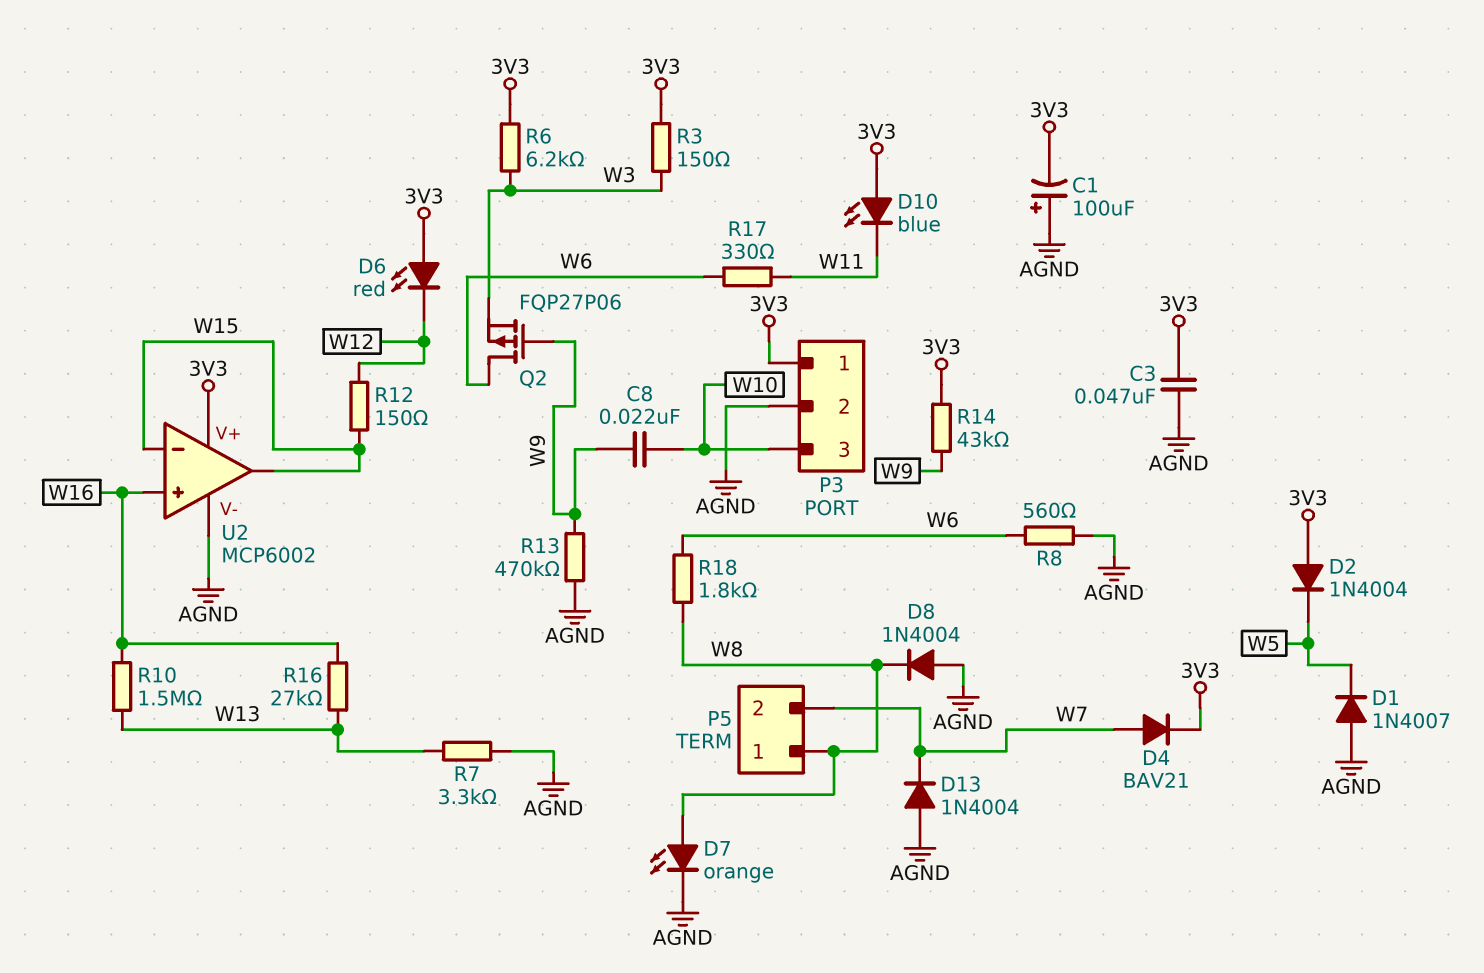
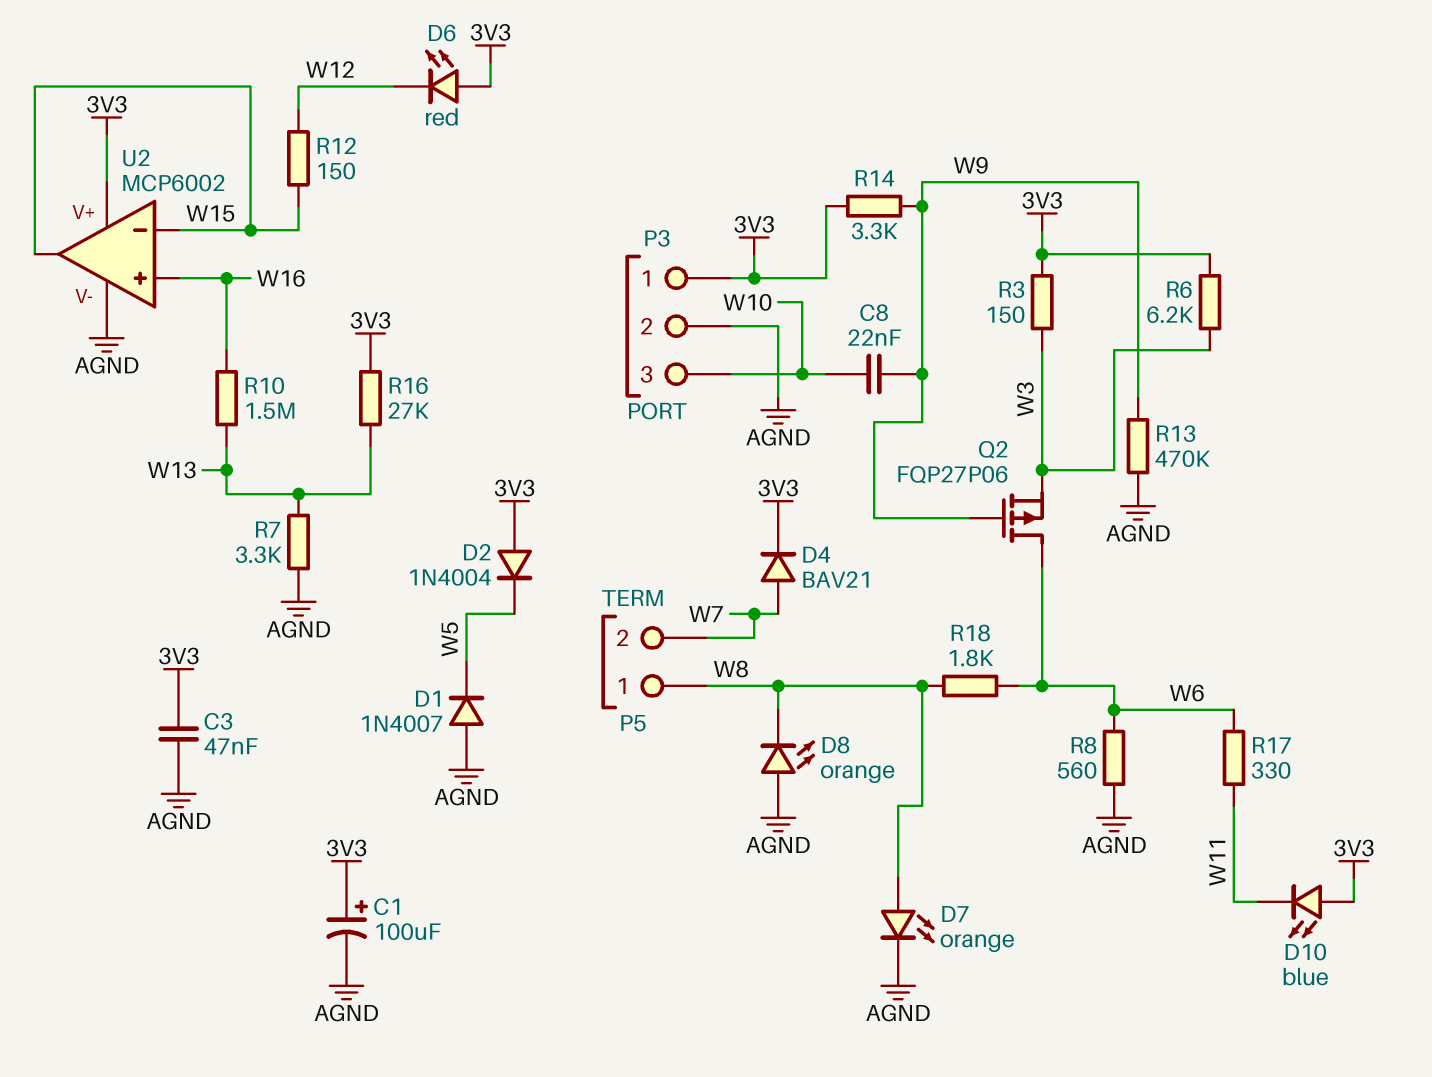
C1: 100uF (plus AGND, minus 3V3) -> 100uF (plus 3V3, minus AGND)
D8: diode 1N4004 (A AGND, K W8) -> LED orange (A AGND, K W8)
D13: diode 1N4004 (A AGND, K W7) -> none
R14: 43k (3V3, W9) -> 3.3k (3V3, W9)
R16: 27k (W13, W16) -> 27k (3V3, W13)

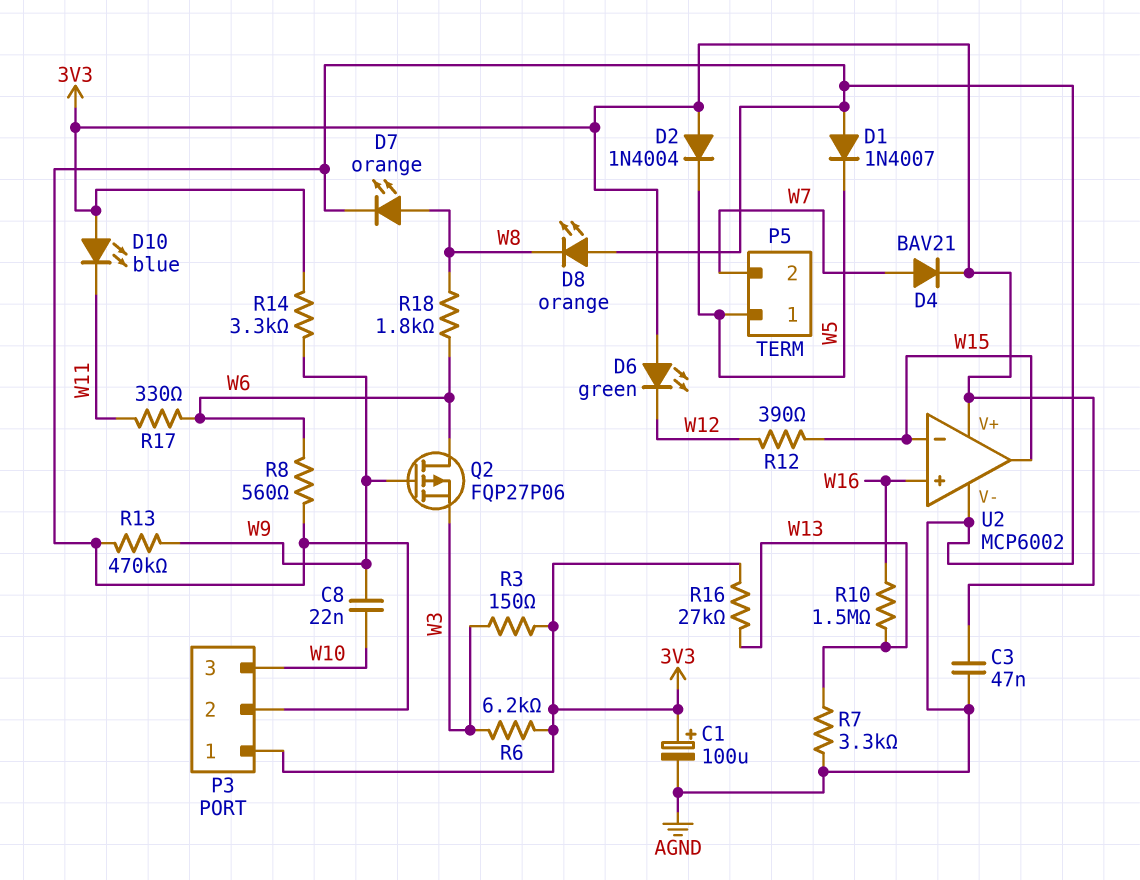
D6: LED red (A 3V3, K W12) -> LED green (A 3V3, K W12)
P5 pin 1: W8 -> W5
R12: 150 (W12, W15) -> 390 (W12, W15)

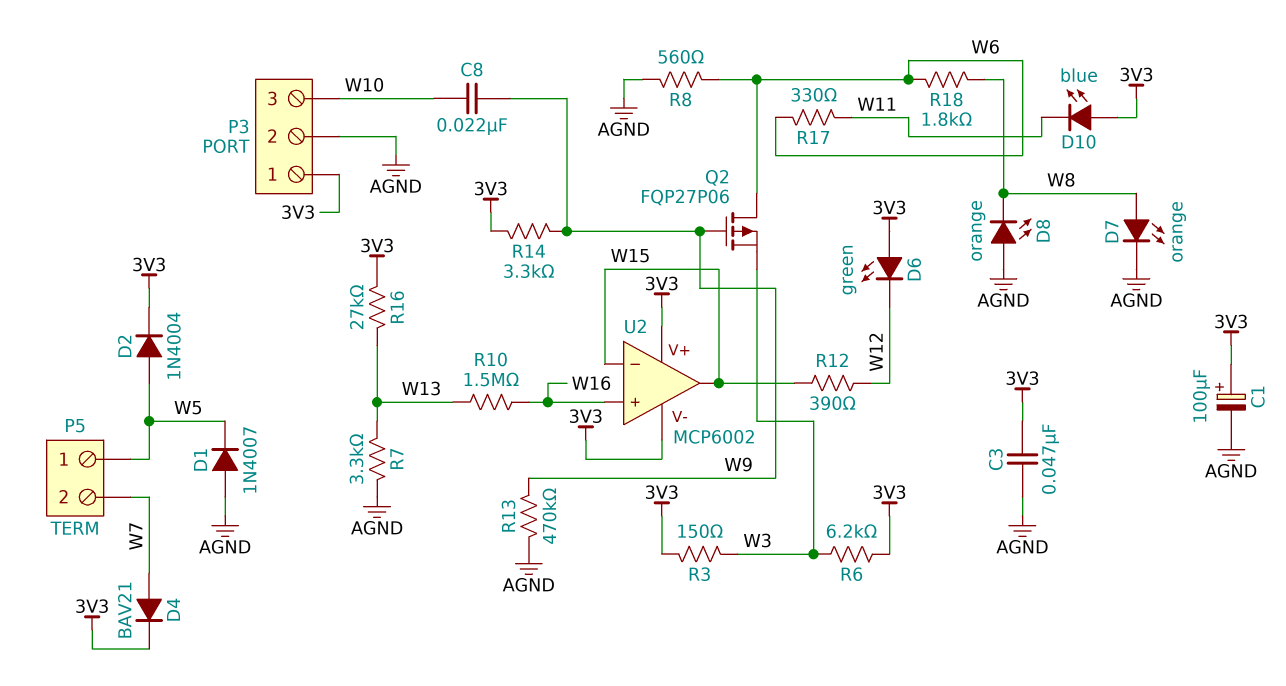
D2: diode 1N4004 (A 3V3, K W5) -> diode 1N4004 (A W5, K 3V3)
U2 pin V-: AGND -> 3V3

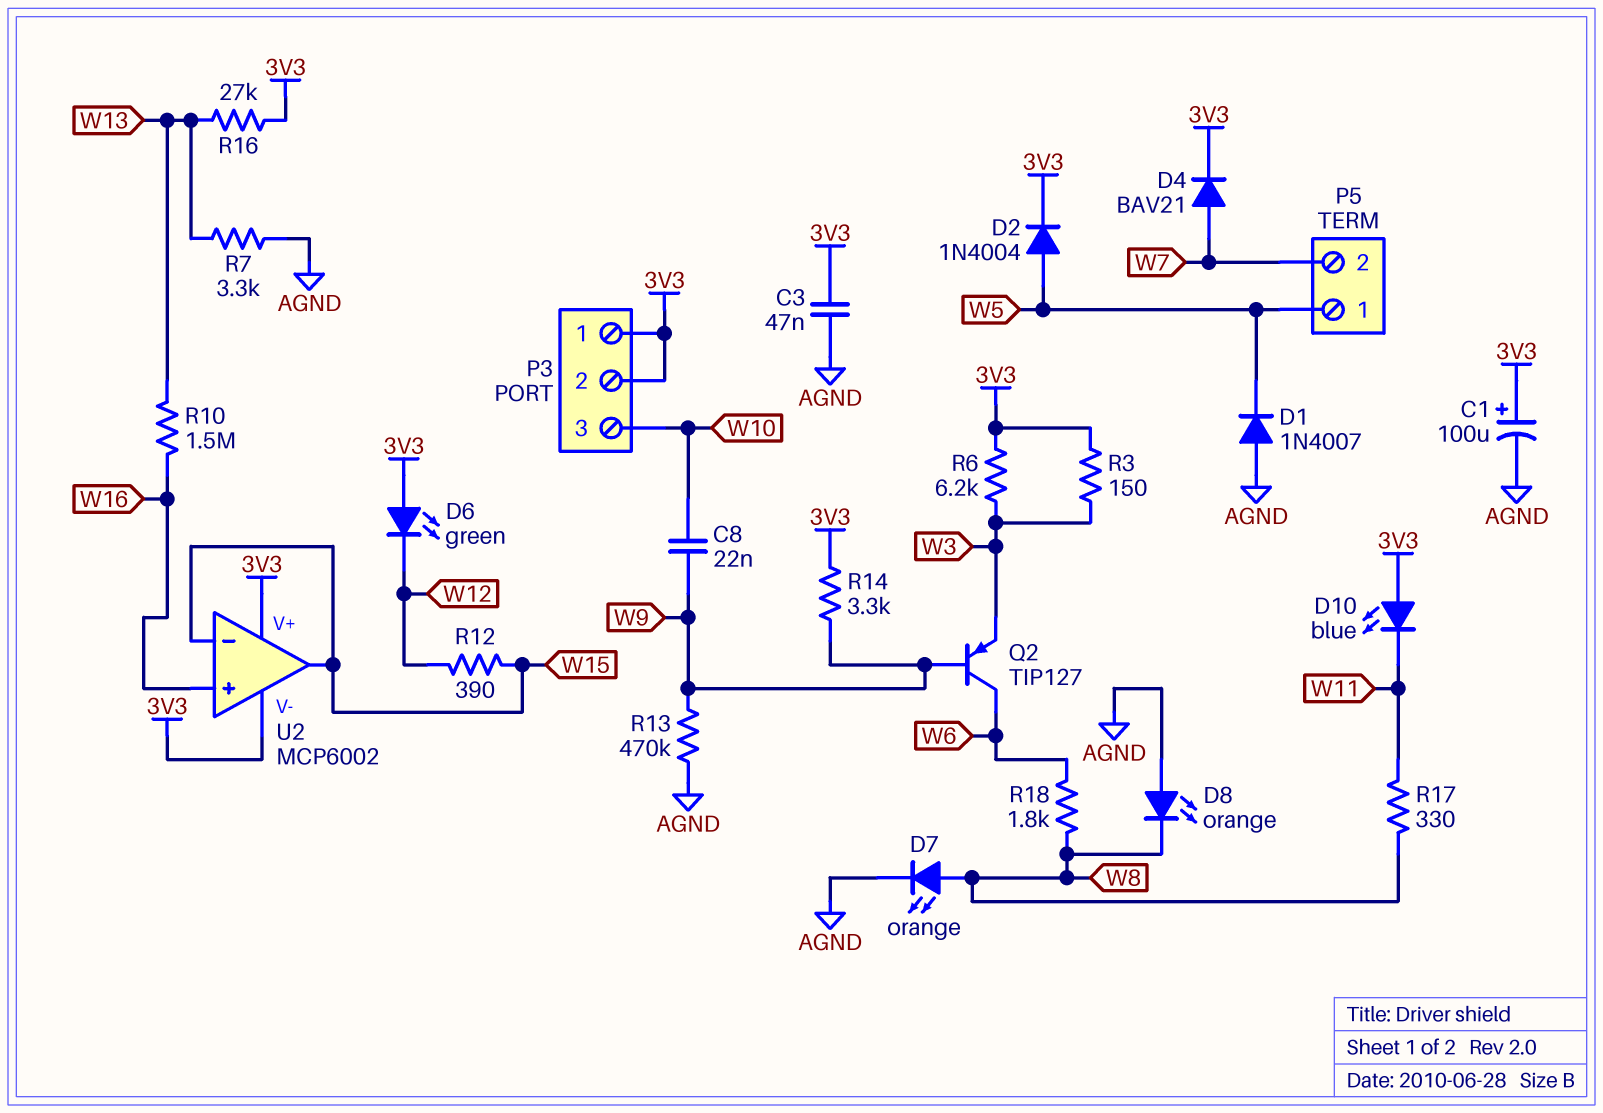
P3 pin 2: AGND -> 3V3
Q2: PMOS FQP27P06 (G W9, D W6, S W3) -> PNP TIP127 (B W9, C W6, E W3)
R8: 560 (AGND, W6) -> none
R17: 330 (W6, W11) -> 330 (W8, W11)

